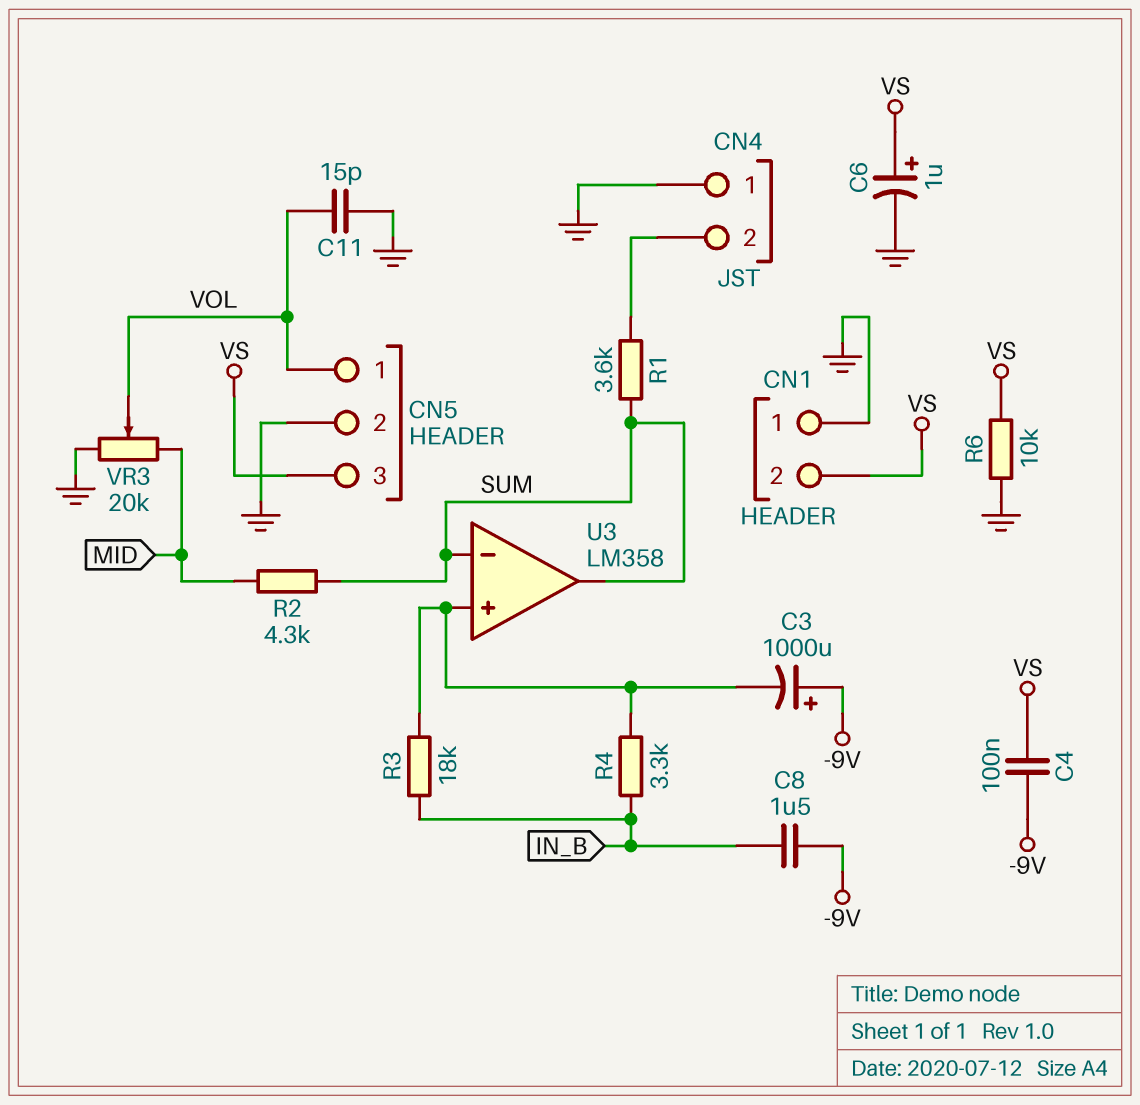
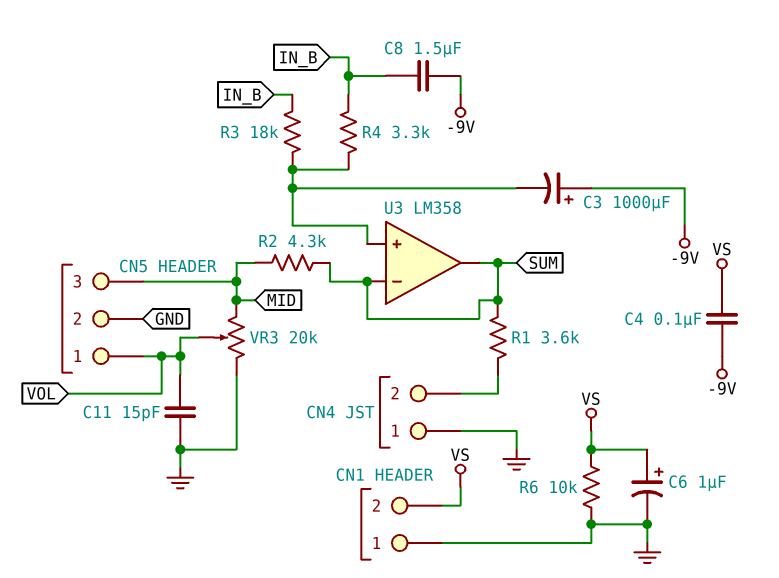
CN5 pin 3: VS -> MID

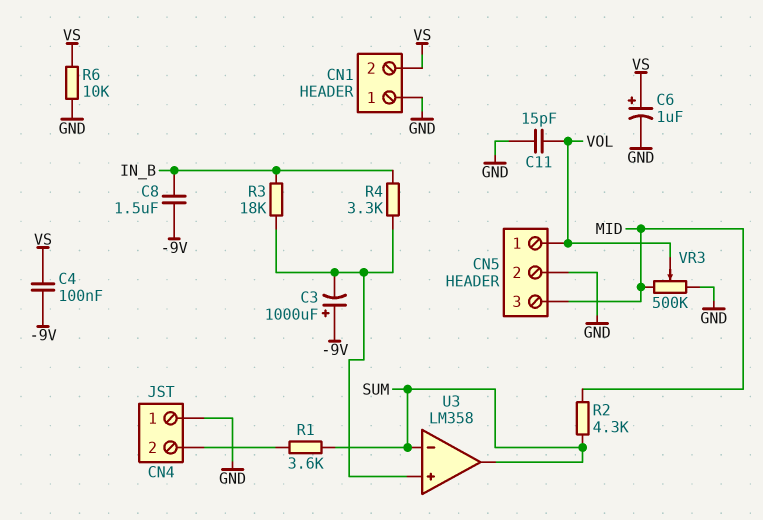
VR3: 20k (GND, MID, wiper VOL) -> 500k (GND, MID, wiper VOL)

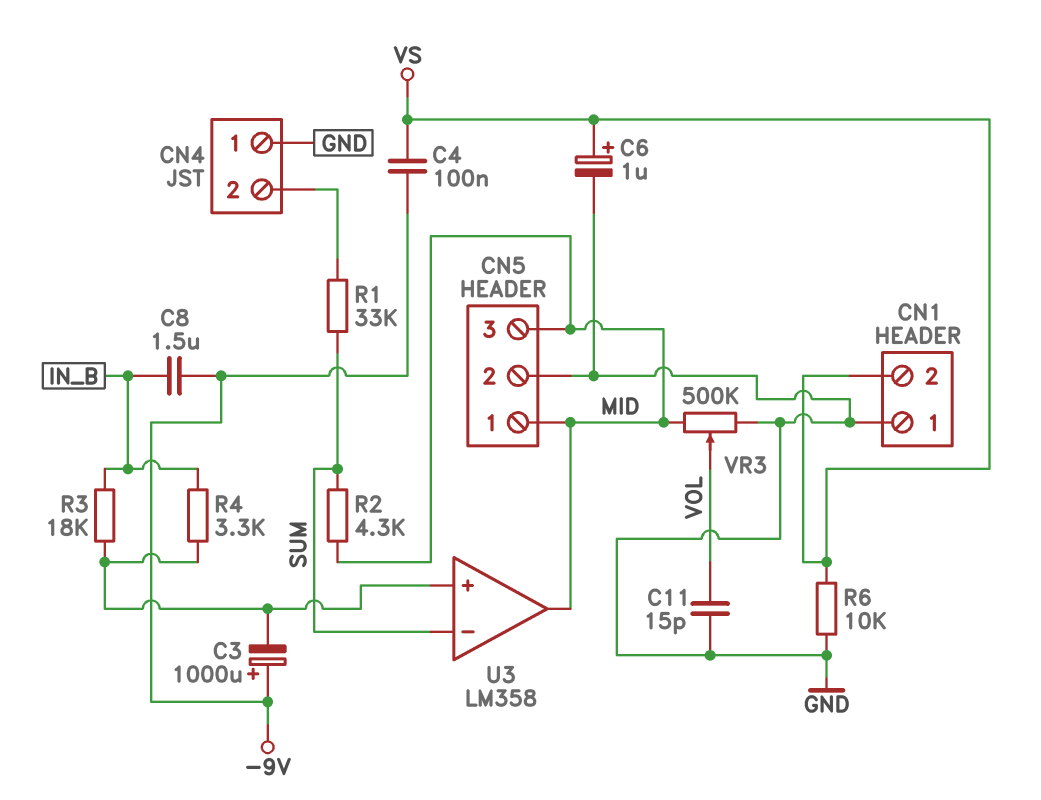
CN5 pin 1: VOL -> MID
R1: 3.6k (CN4/2, SUM) -> 33k (CN4/2, SUM)
U3 pin out: SUM -> MID

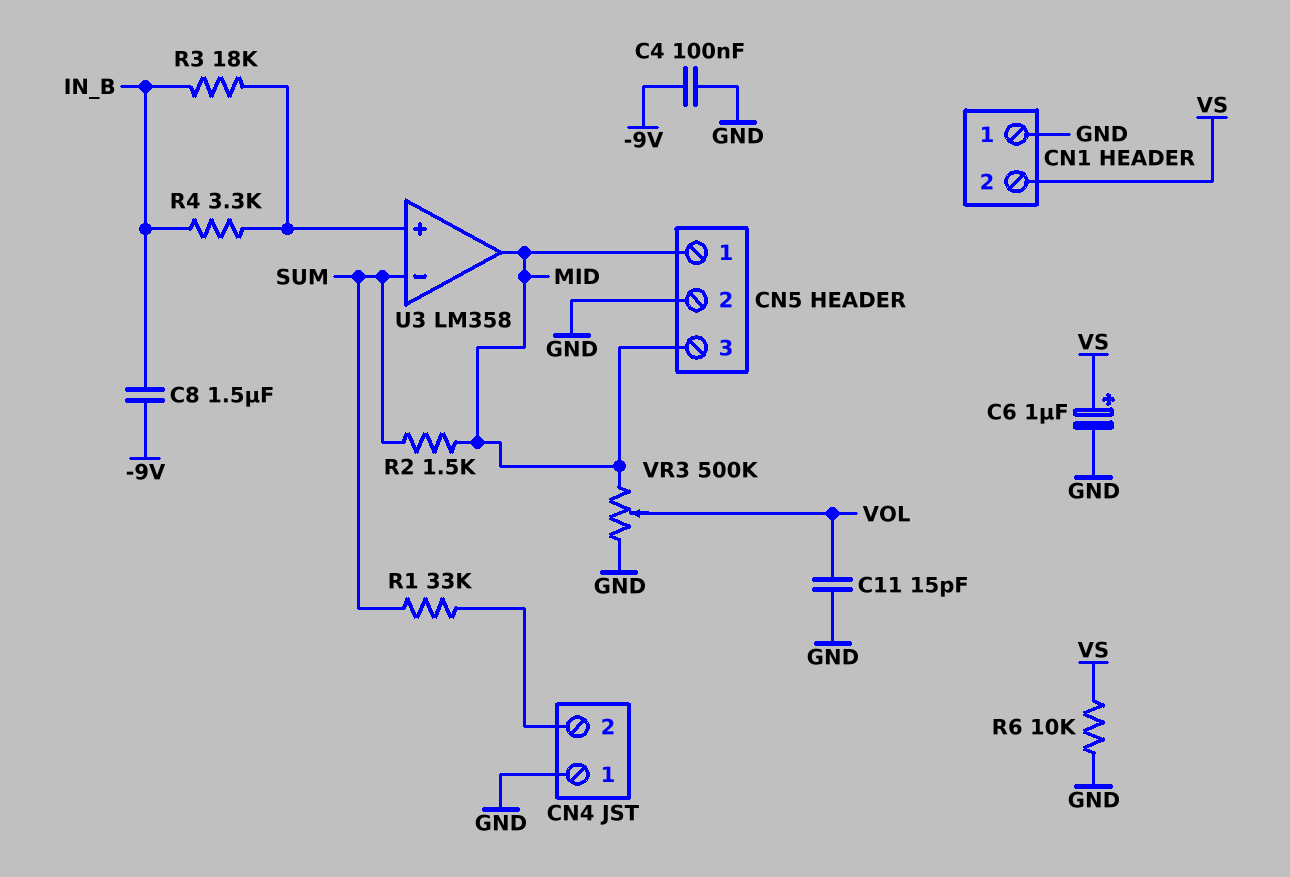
C3: 1000uF (plus -9V, minus U3/in+) -> none
C4: 100nF (-9V, VS) -> 100nF (-9V, GND)
R2: 4.3k (MID, SUM) -> 1.5k (MID, SUM)

